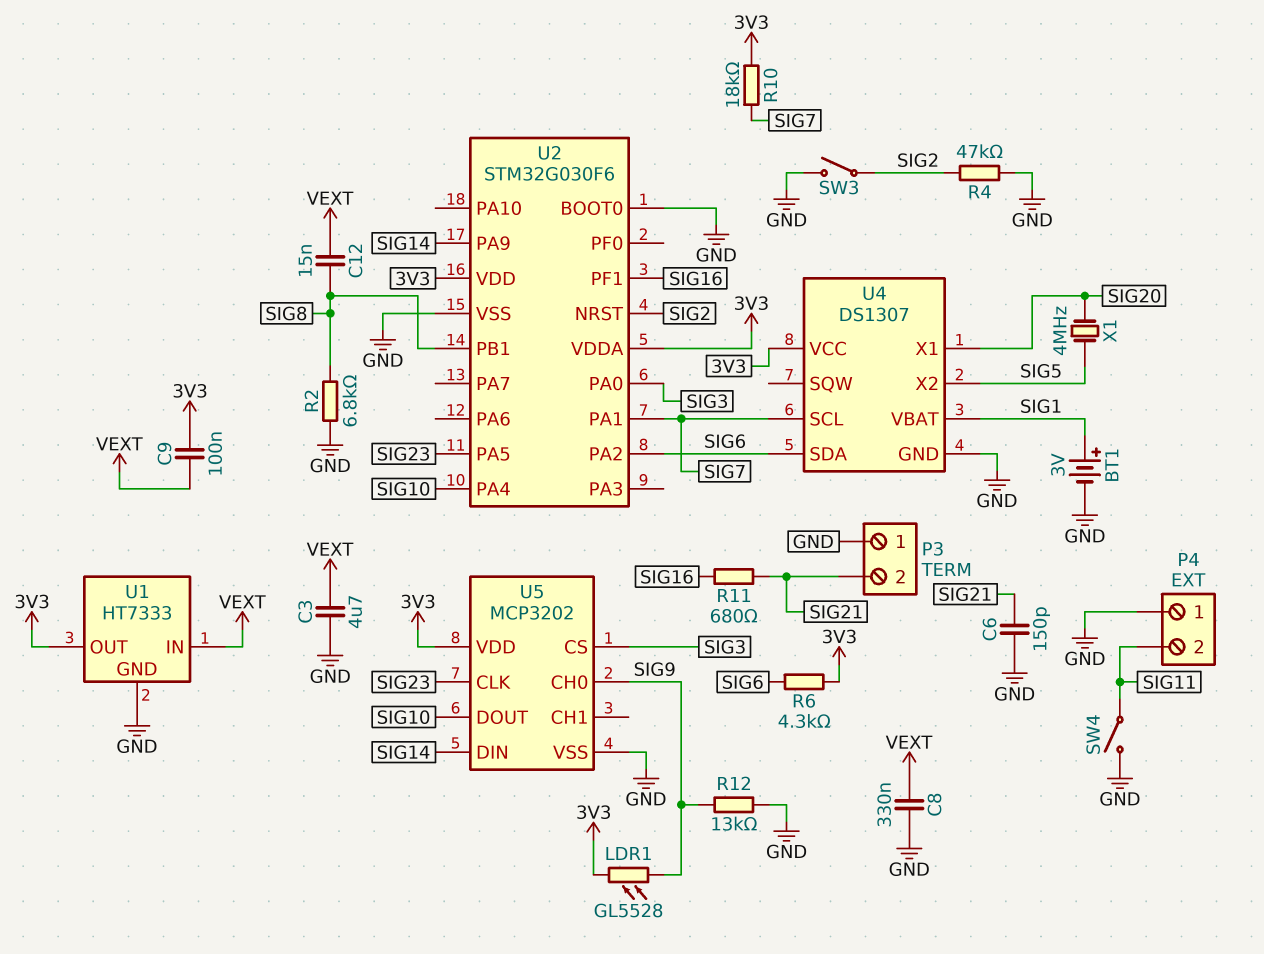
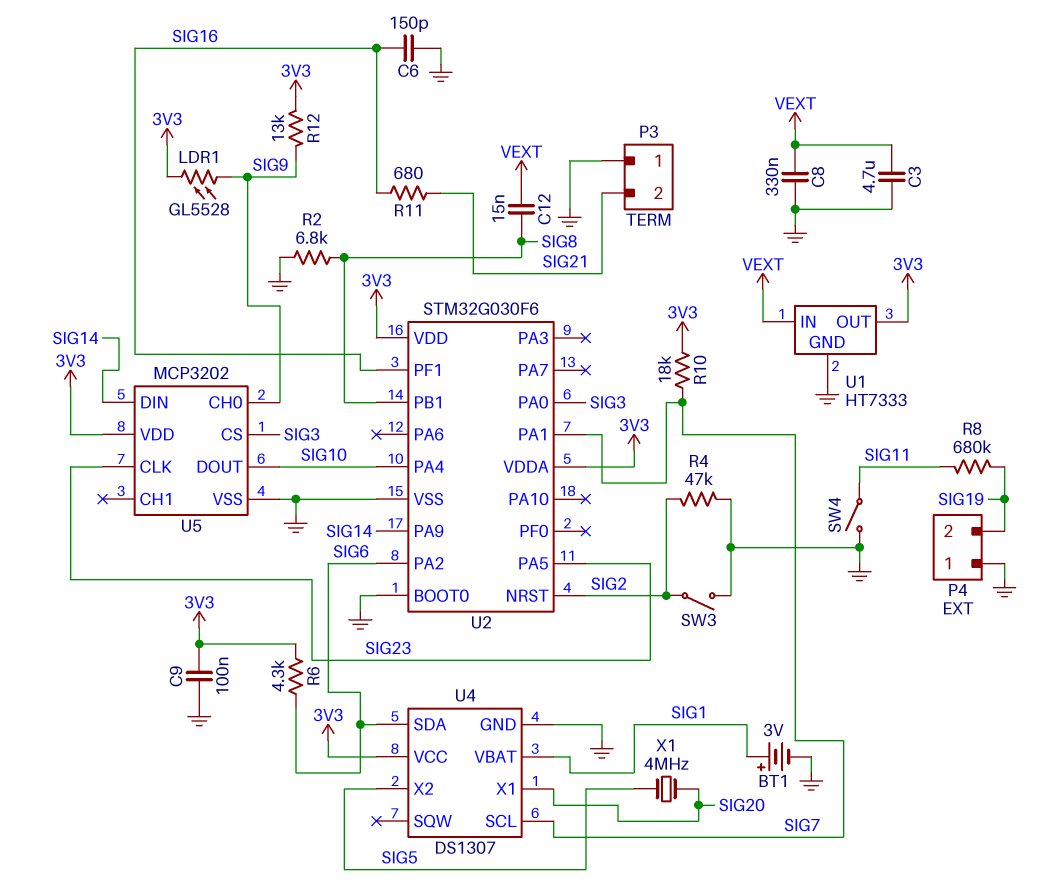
C6: 150pF (GND, SIG21) -> 150pF (GND, SIG16)
C9: 100nF (3V3, VEXT) -> 100nF (3V3, GND)
P4 pin 2: SIG11 -> SIG19
R8: none -> 680k (SIG11, SIG19)
R12: 13k (GND, SIG9) -> 13k (3V3, SIG9)

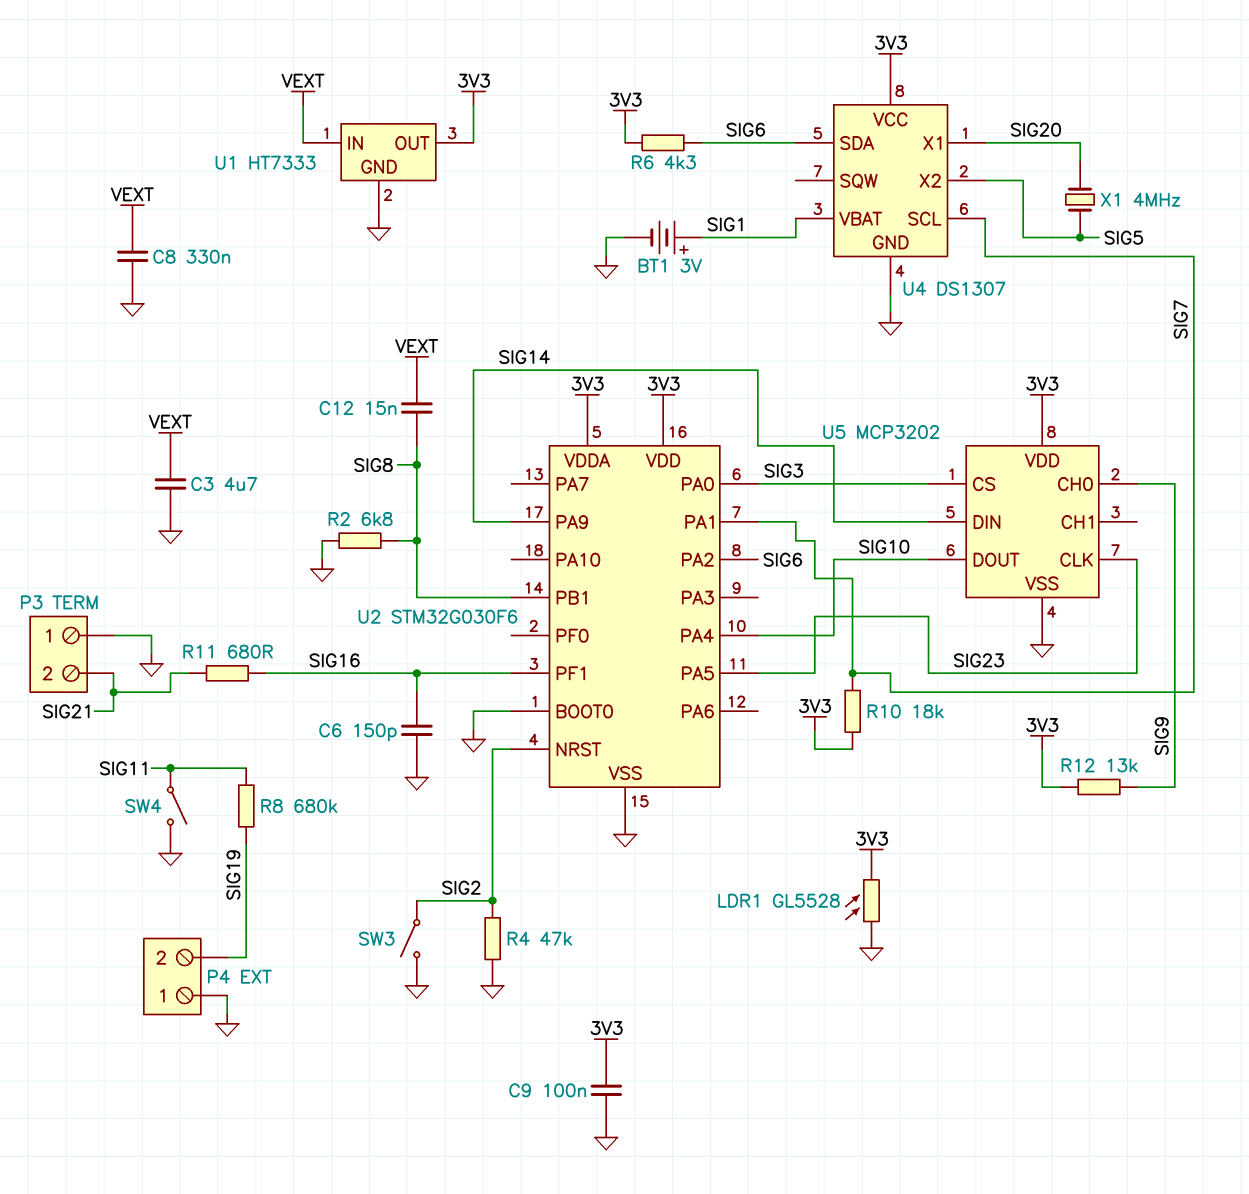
LDR1: GL5528 (3V3, SIG9) -> GL5528 (3V3, GND)

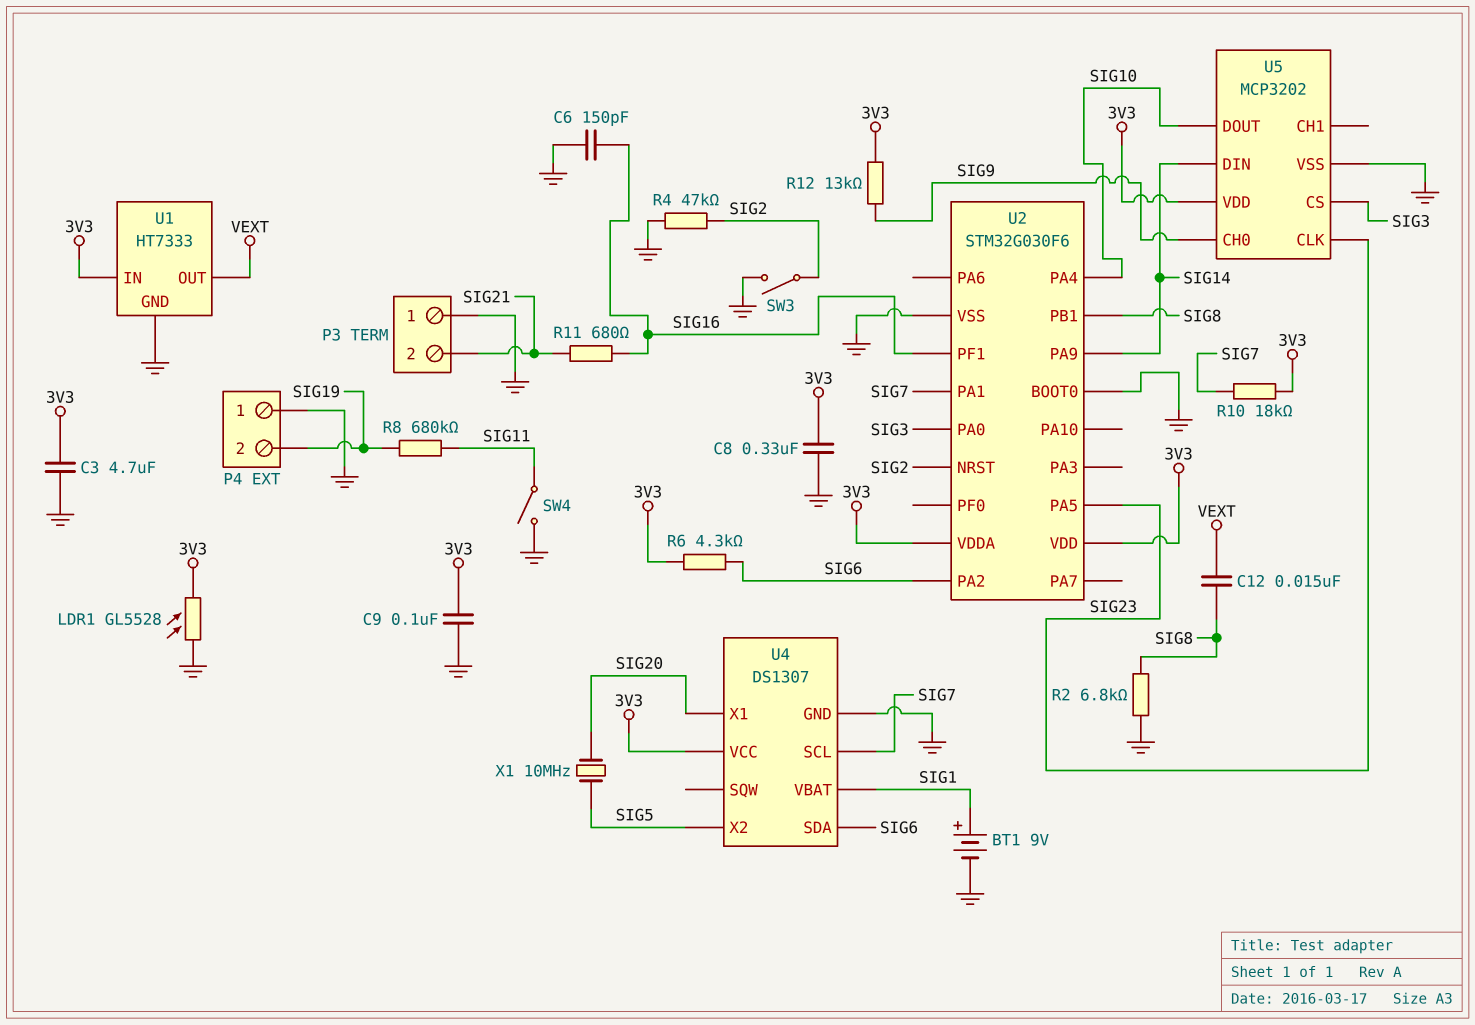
BT1: 3V (plus SIG1, minus GND) -> 9V (plus SIG1, minus GND)
C3: 4.7uF (GND, VEXT) -> 4.7uF (3V3, GND)
C8: 330nF (GND, VEXT) -> 330nF (3V3, GND)
U1 pin IN: VEXT -> 3V3
U1 pin OUT: 3V3 -> VEXT
X1: 4MHz (SIG5, SIG20) -> 10MHz (SIG5, SIG20)

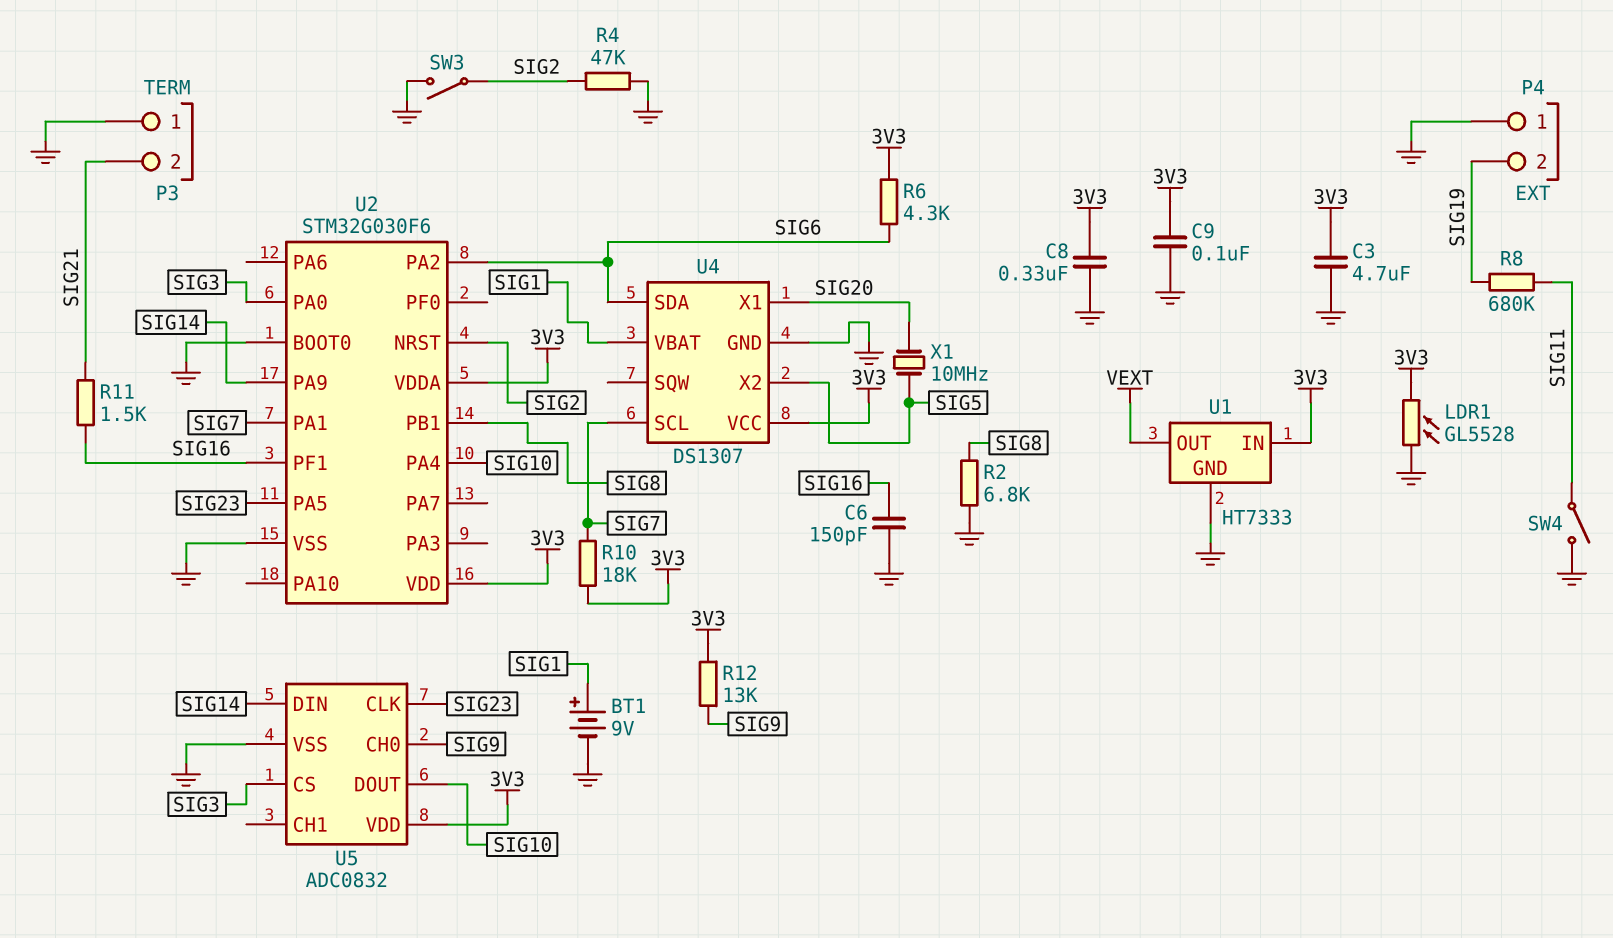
C12: 15nF (SIG8, VEXT) -> none
R11: 680 (SIG16, SIG21) -> 1.5k (SIG16, SIG21)
U5: MCP3202 -> ADC0832

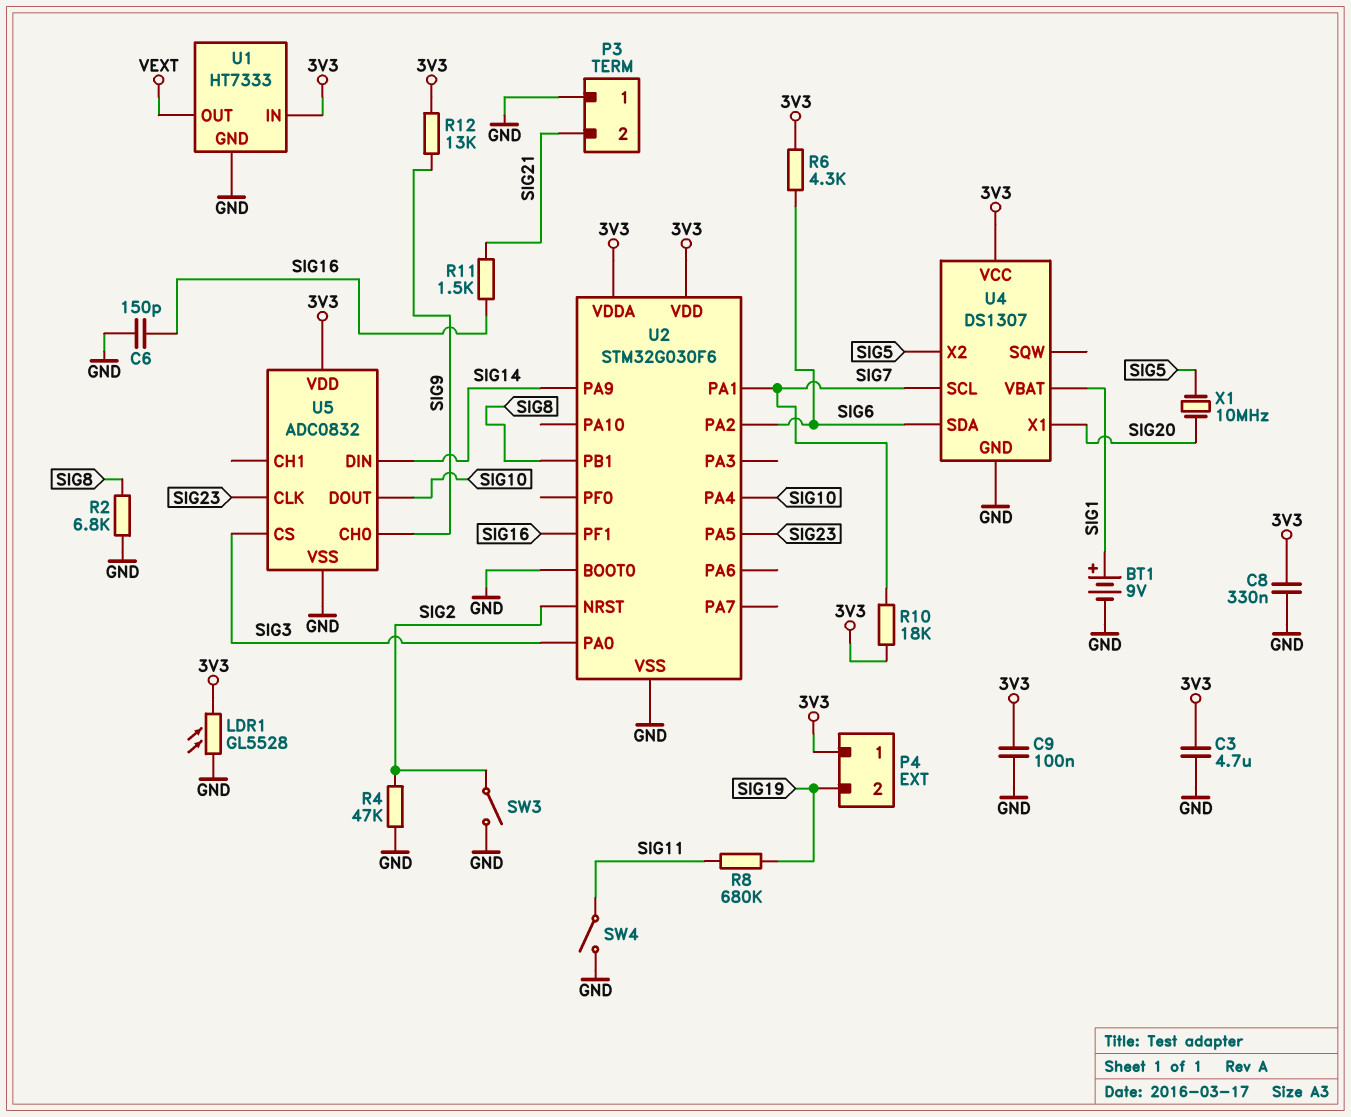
P4 pin 1: GND -> 3V3

